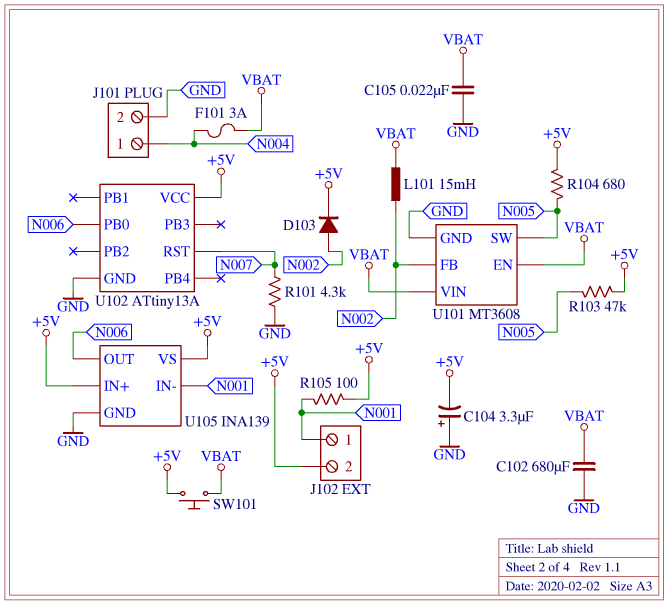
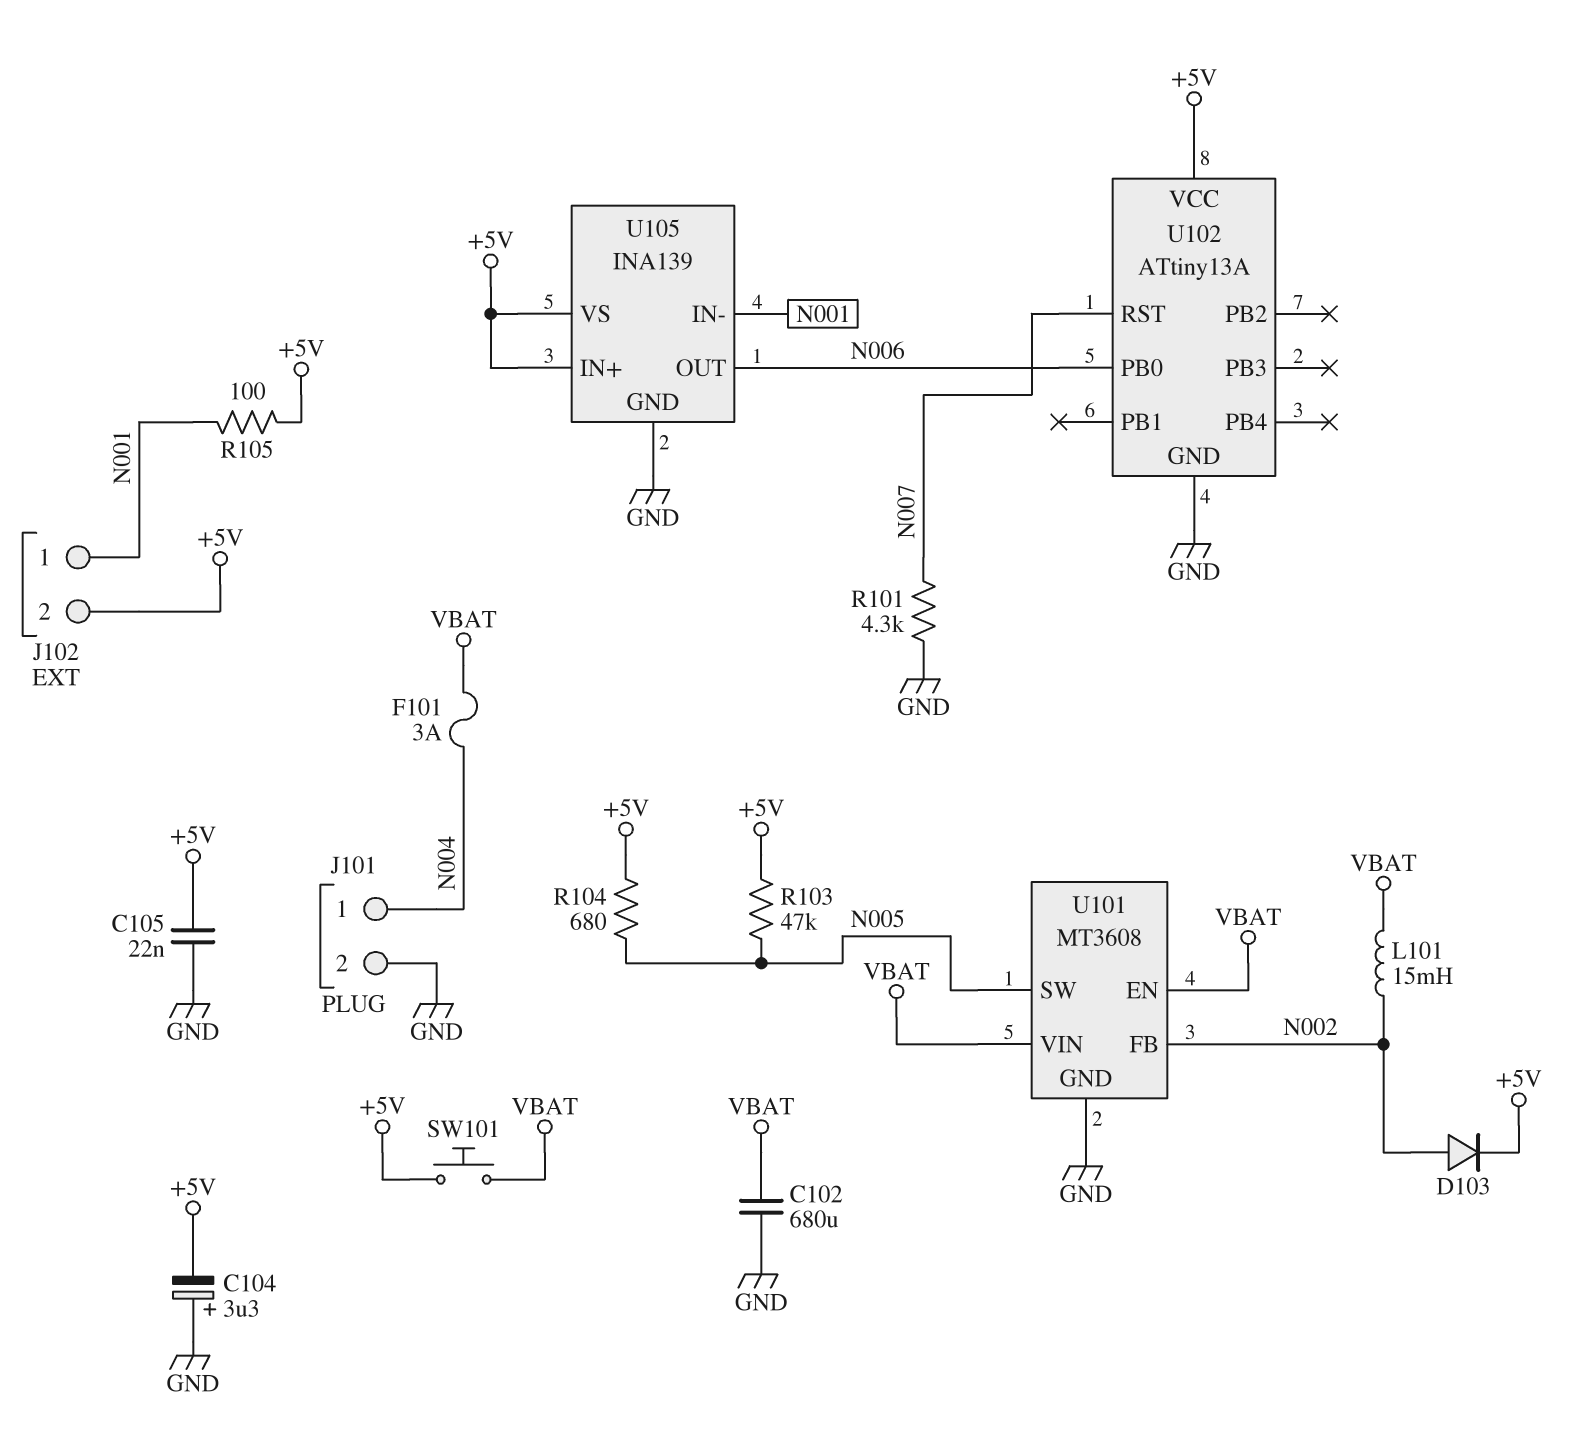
C105: 22nF (GND, VBAT) -> 22nF (+5V, GND)

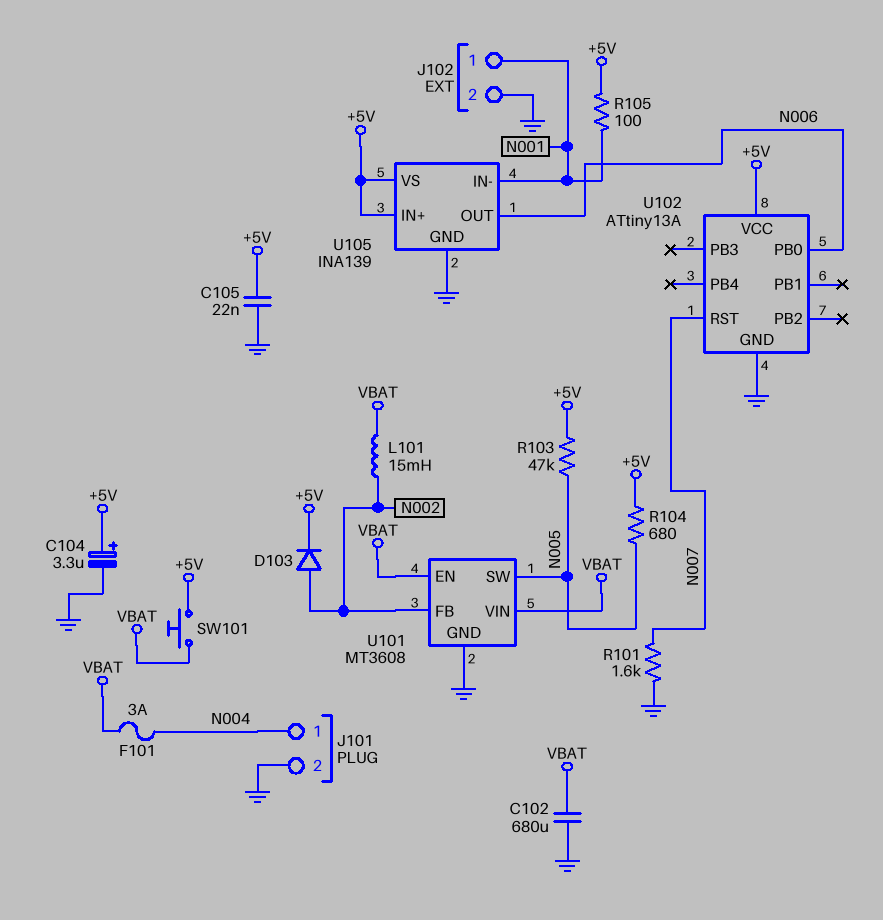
C104: 3.3uF (plus GND, minus +5V) -> 3.3uF (plus +5V, minus GND)
J102 pin 2: +5V -> GND
R101: 4.3k (GND, N007) -> 1.6k (GND, N007)

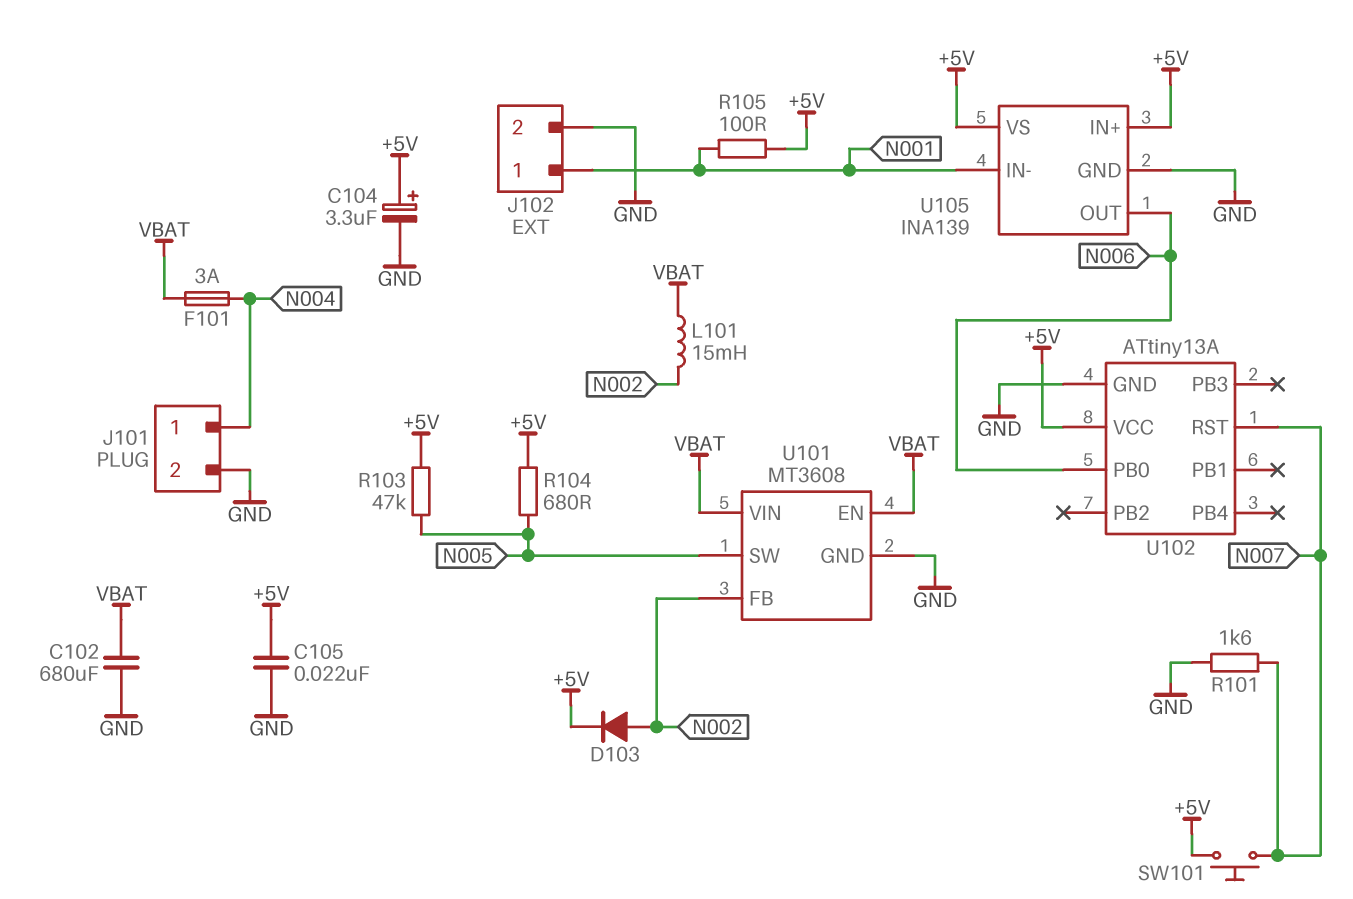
SW101: button (+5V, VBAT) -> button (+5V, N007)

